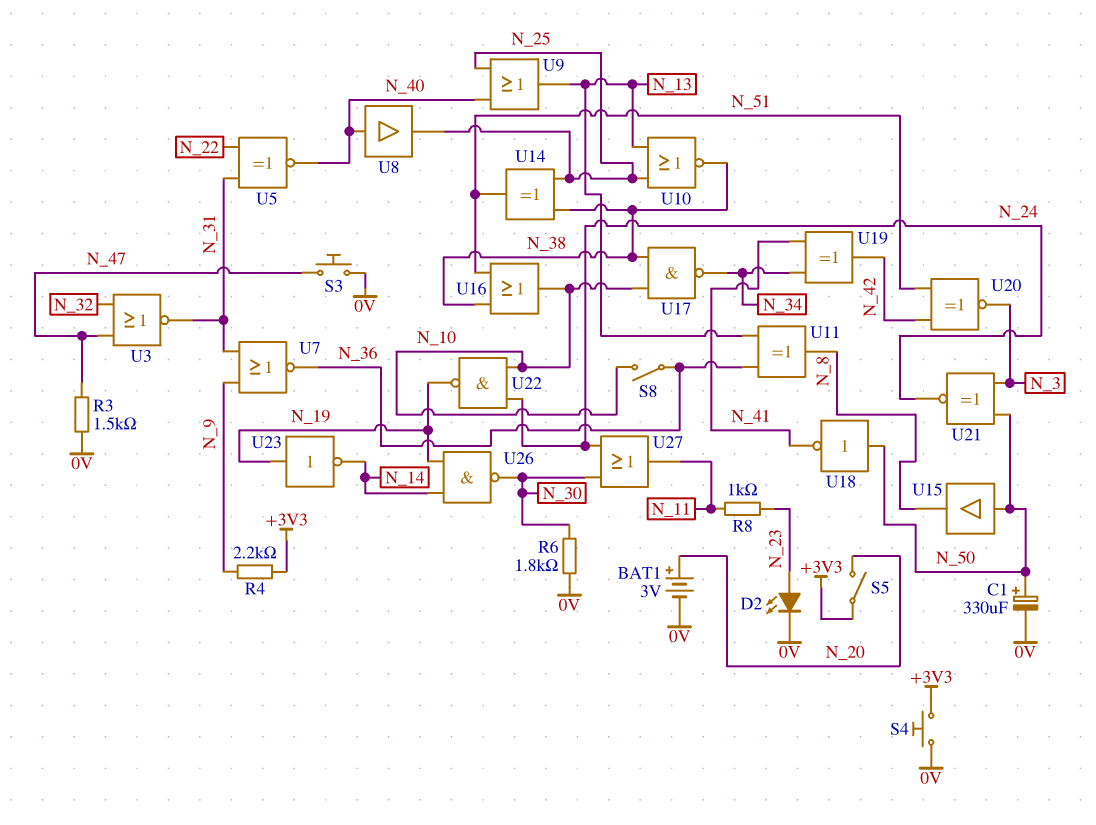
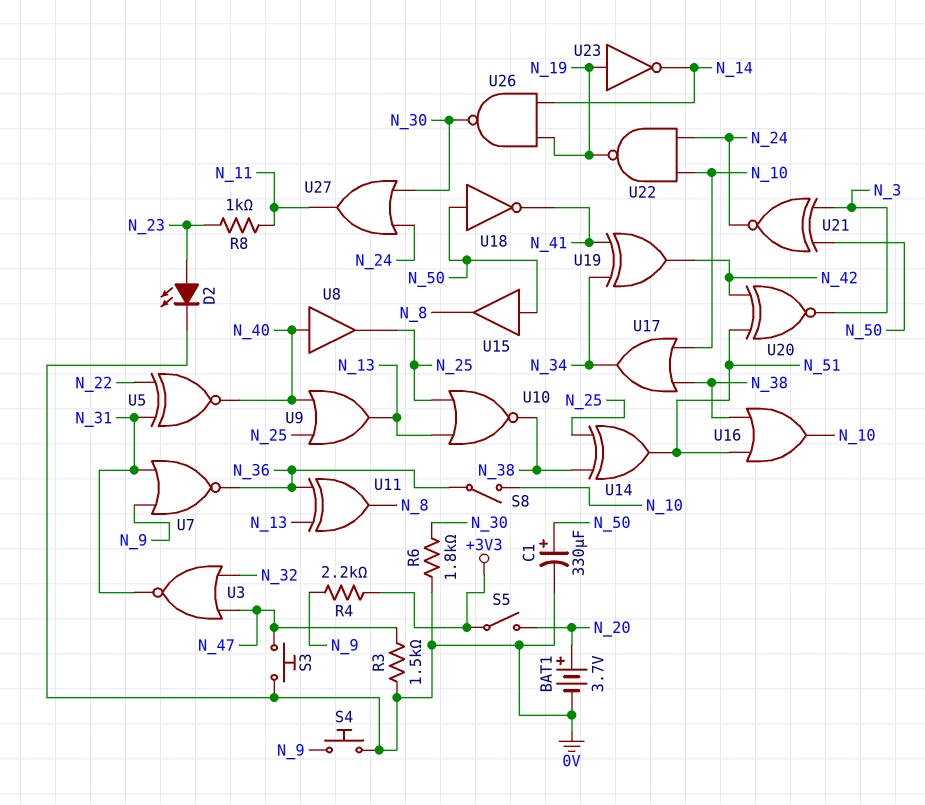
BAT1: 3V (plus N_20, minus 0V) -> 3.7V (plus N_20, minus 0V)
S4: button (+3V3, 0V) -> button (0V, N_9)
U17: NAND (in N_10, in N_38, out N_34) -> OR (in N_10, in N_38, out N_34)

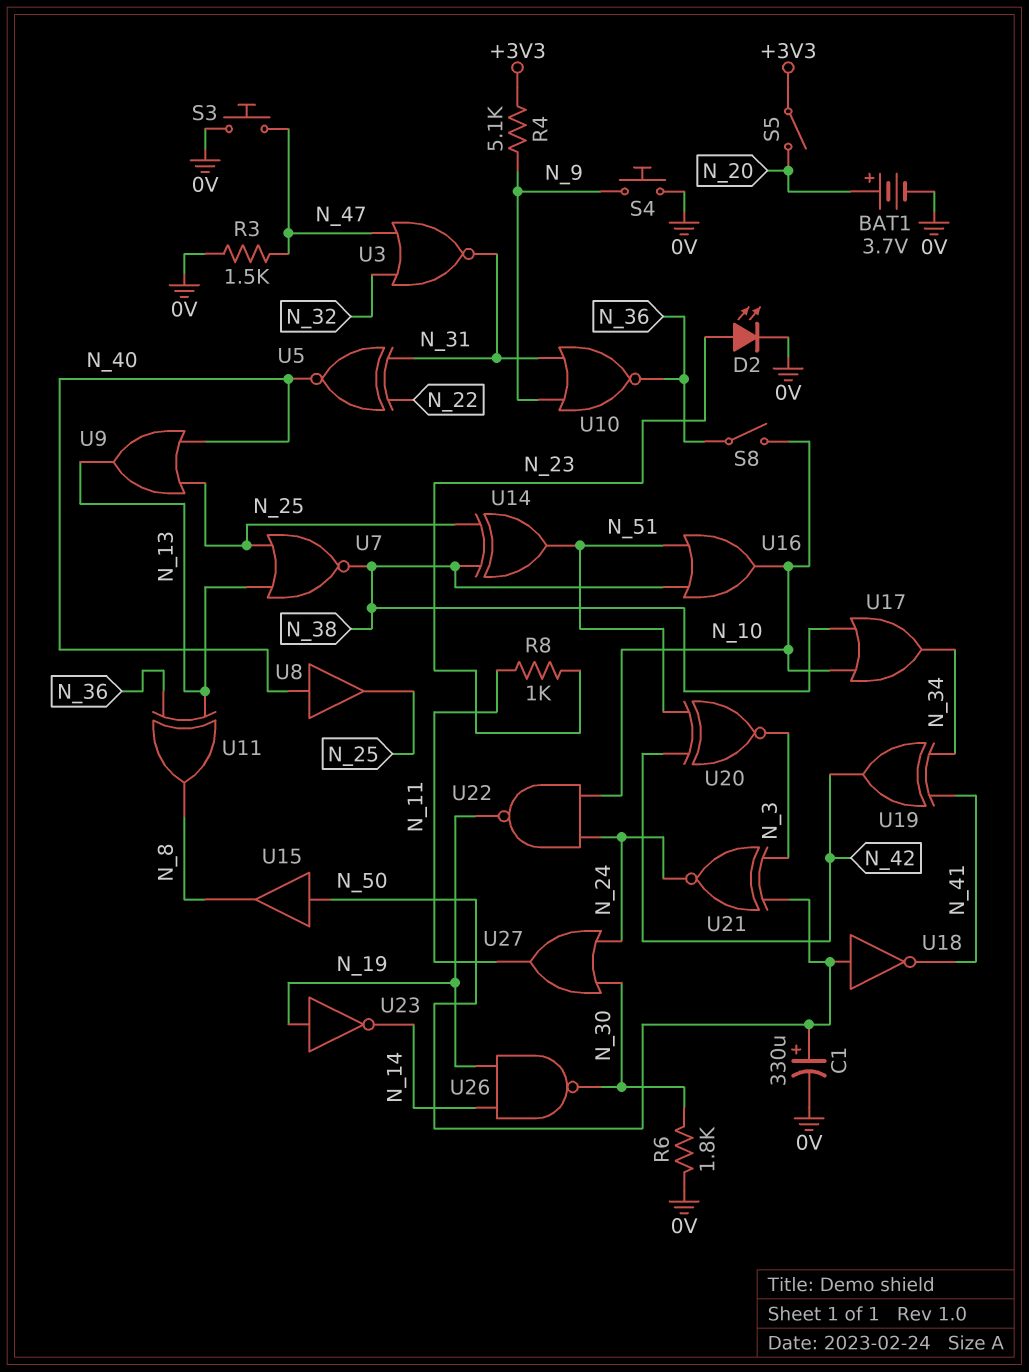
R4: 2.2k (+3V3, N_9) -> 5.1k (+3V3, N_9)
U7: NOR (in N_9, in N_31, out N_36) -> NOR (in N_13, in N_25, out N_38)
U10: NOR (in N_13, in N_25, out N_38) -> NOR (in N_9, in N_31, out N_36)

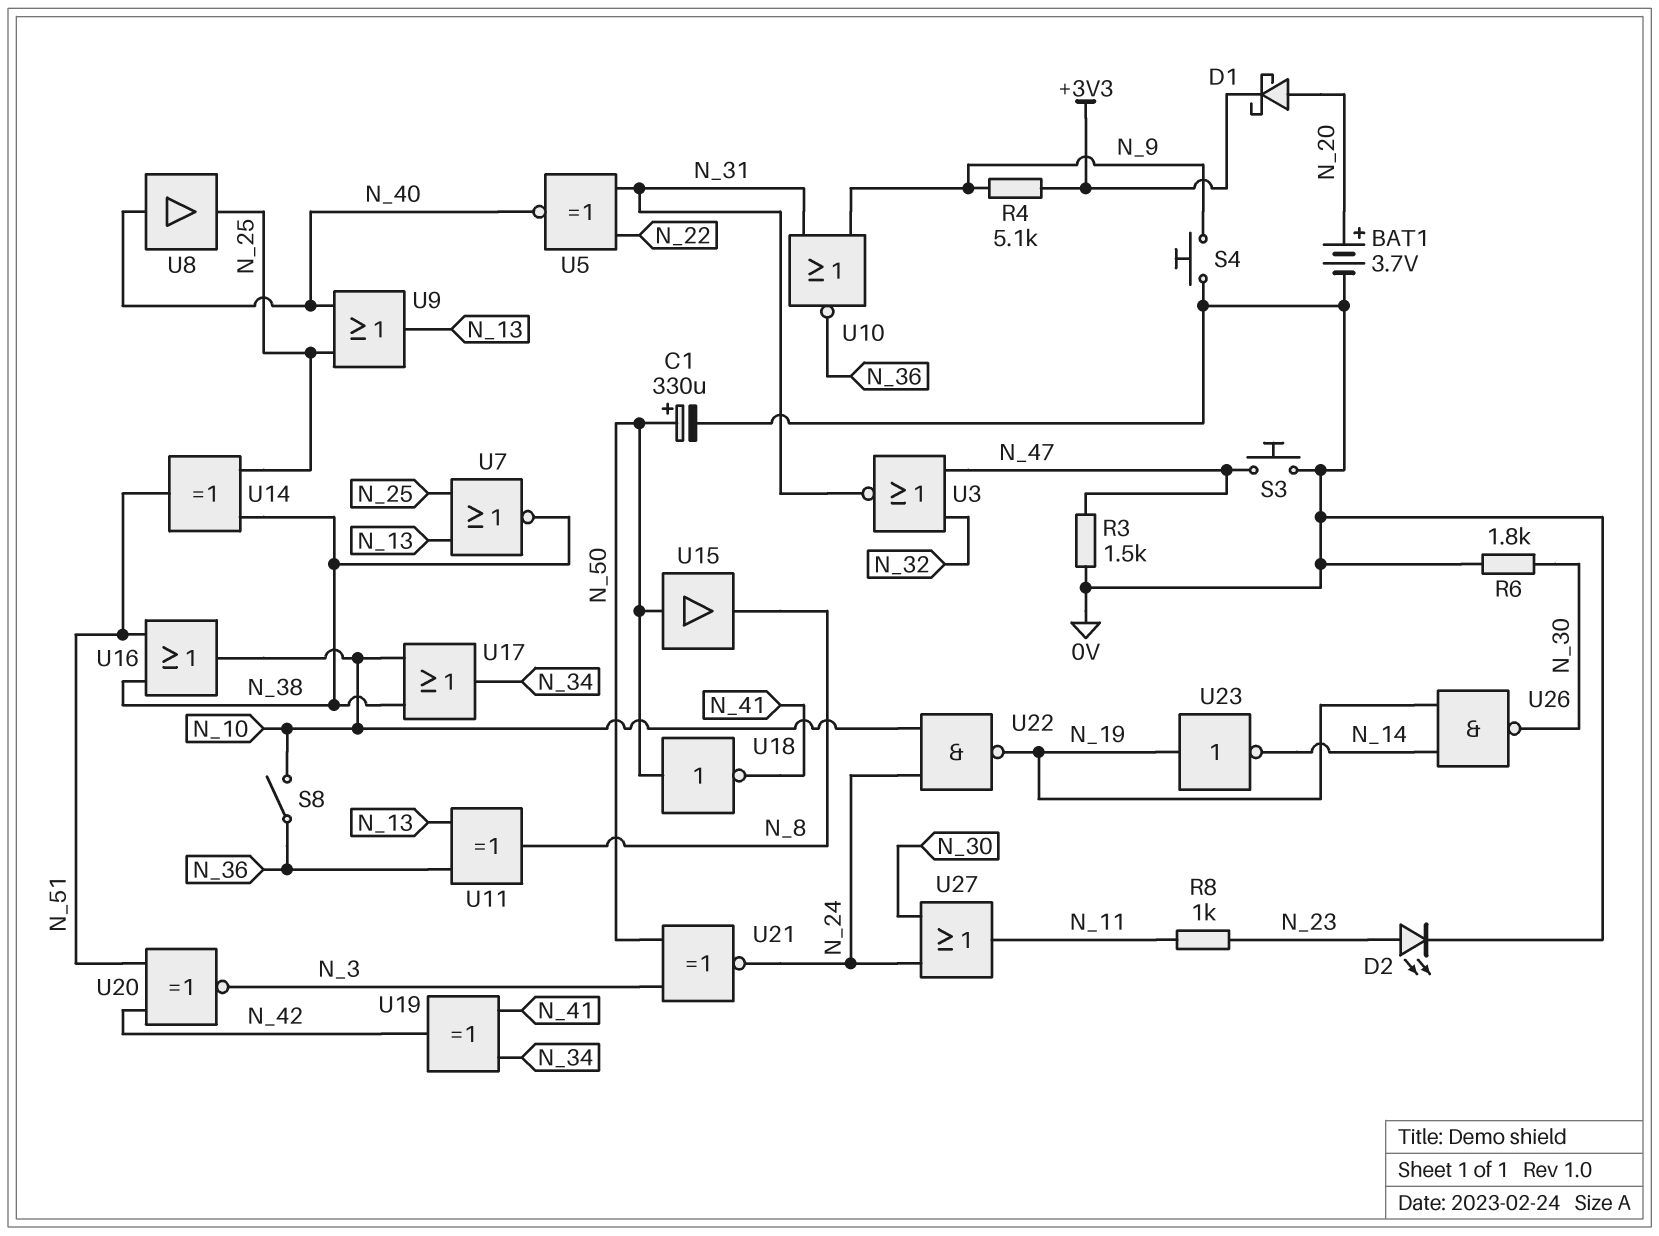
D1: none -> schottky (A N_20, K +3V3)
S5: switch (+3V3, N_20) -> none

